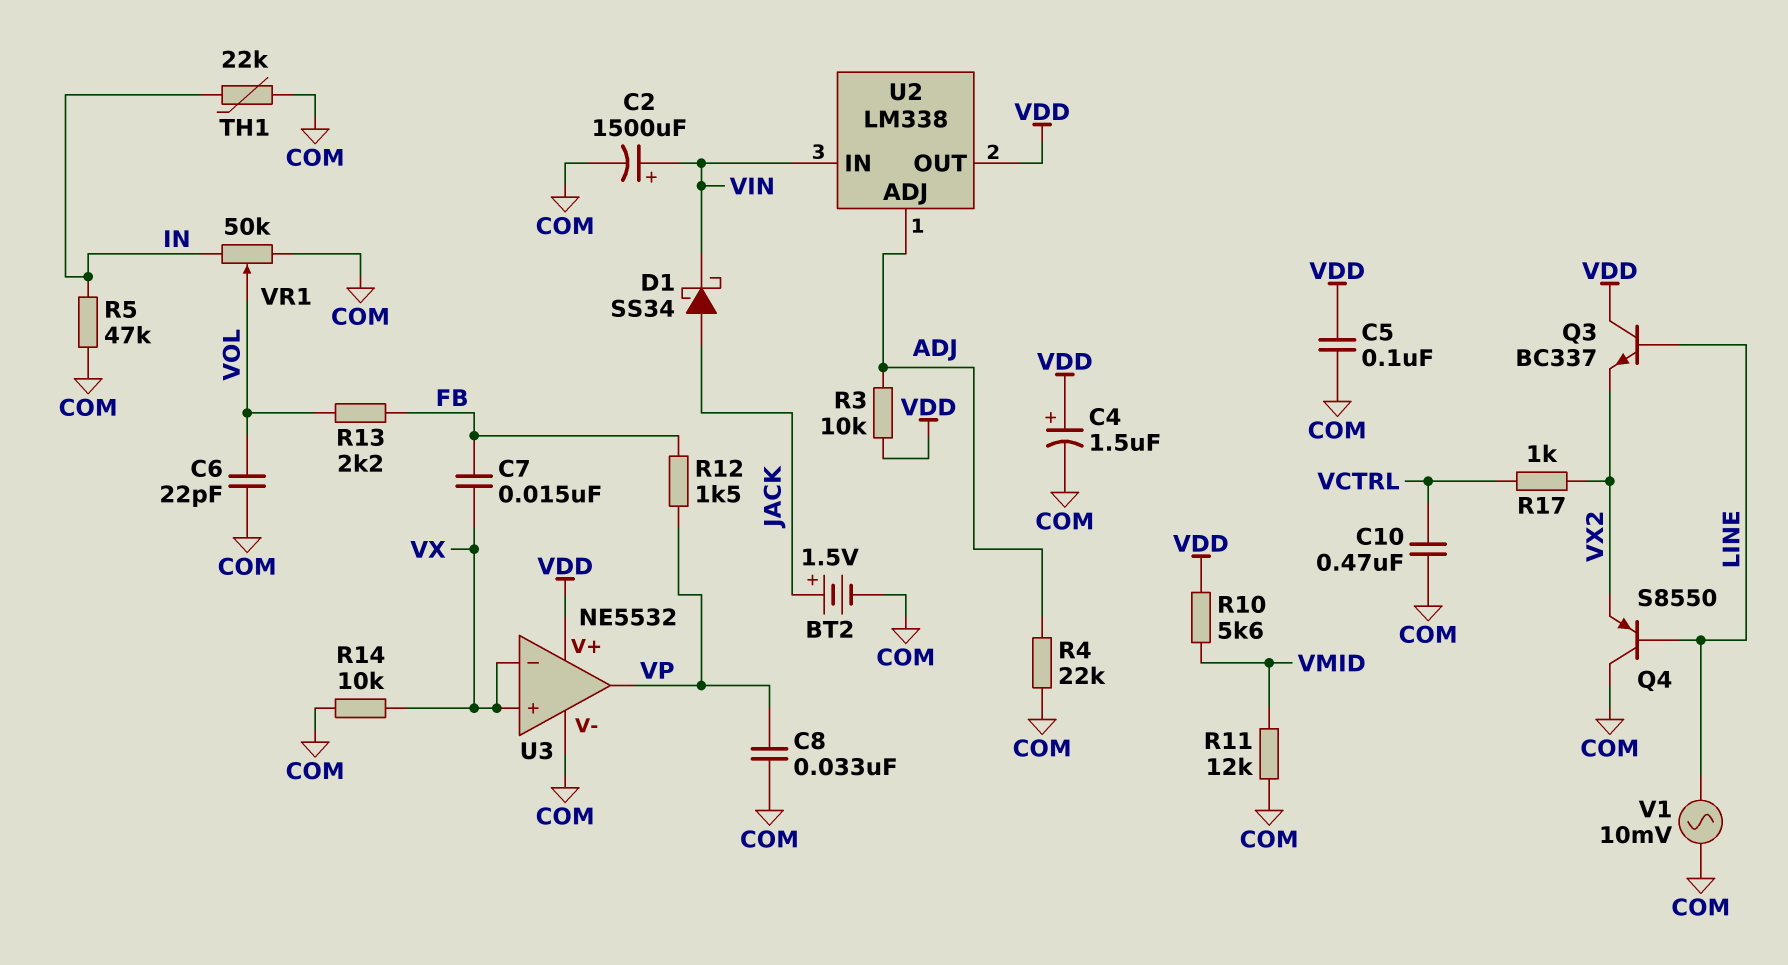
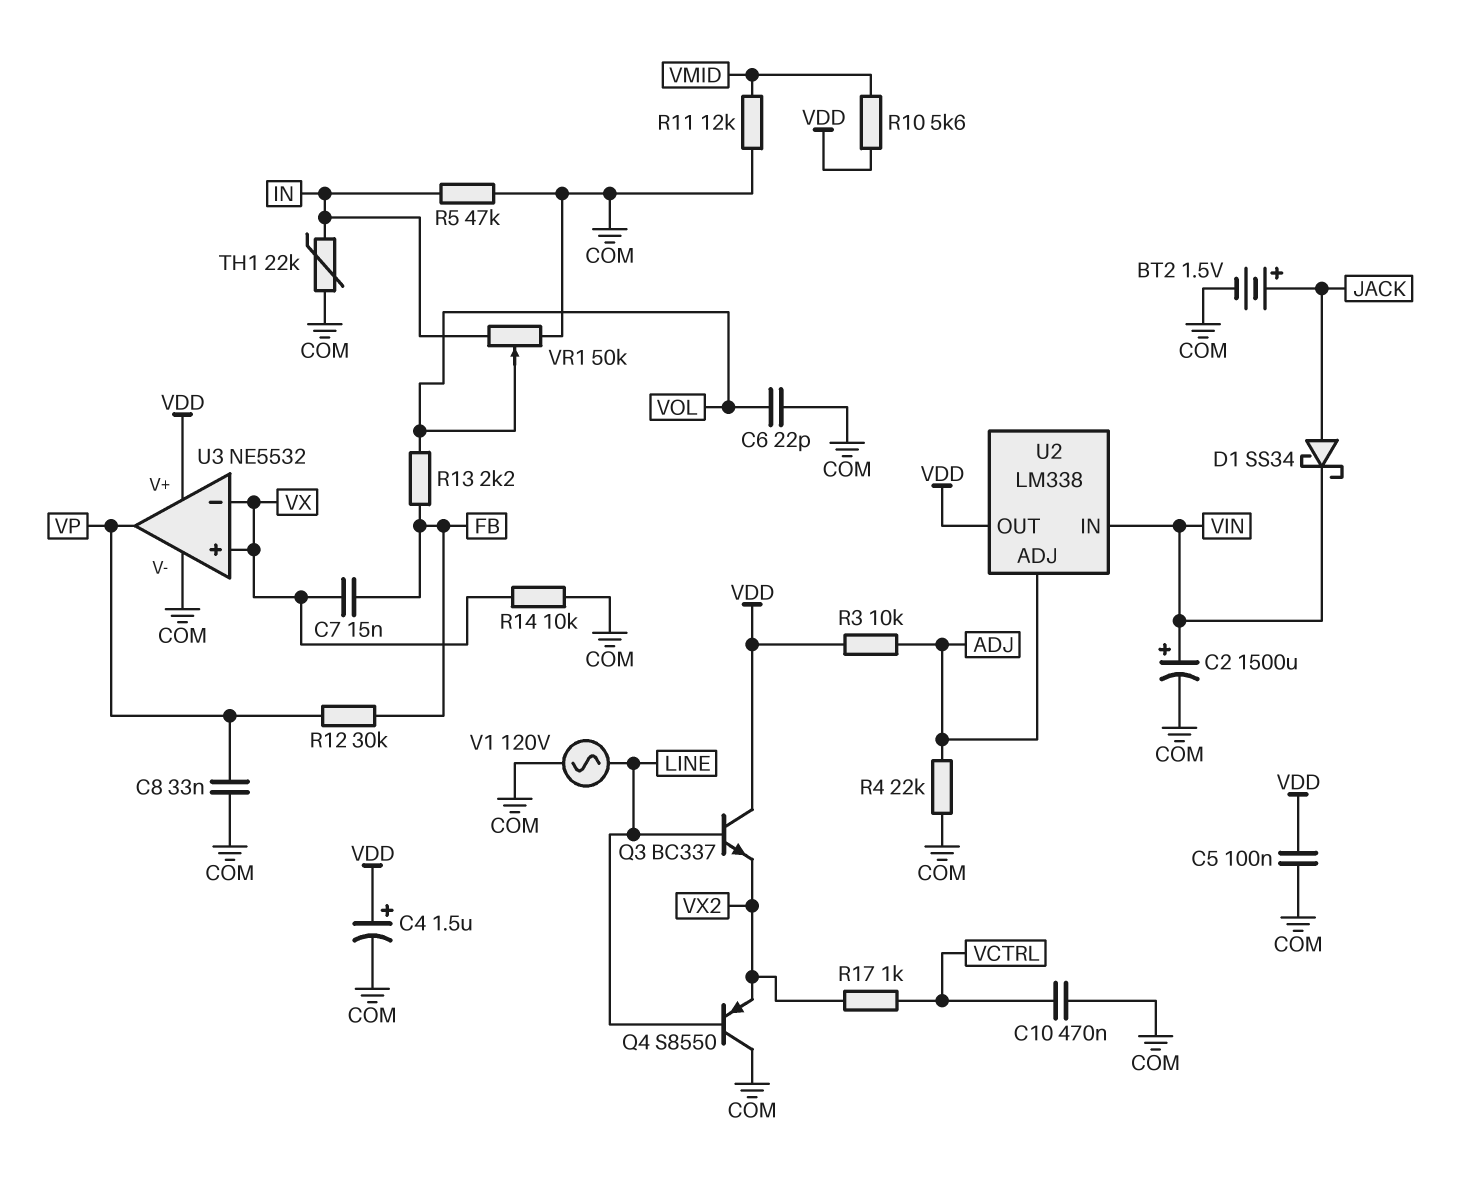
R12: 1.5k (FB, VP) -> 30k (FB, VP)
V1: AC 10mV (COM, LINE) -> AC 120V (COM, LINE)

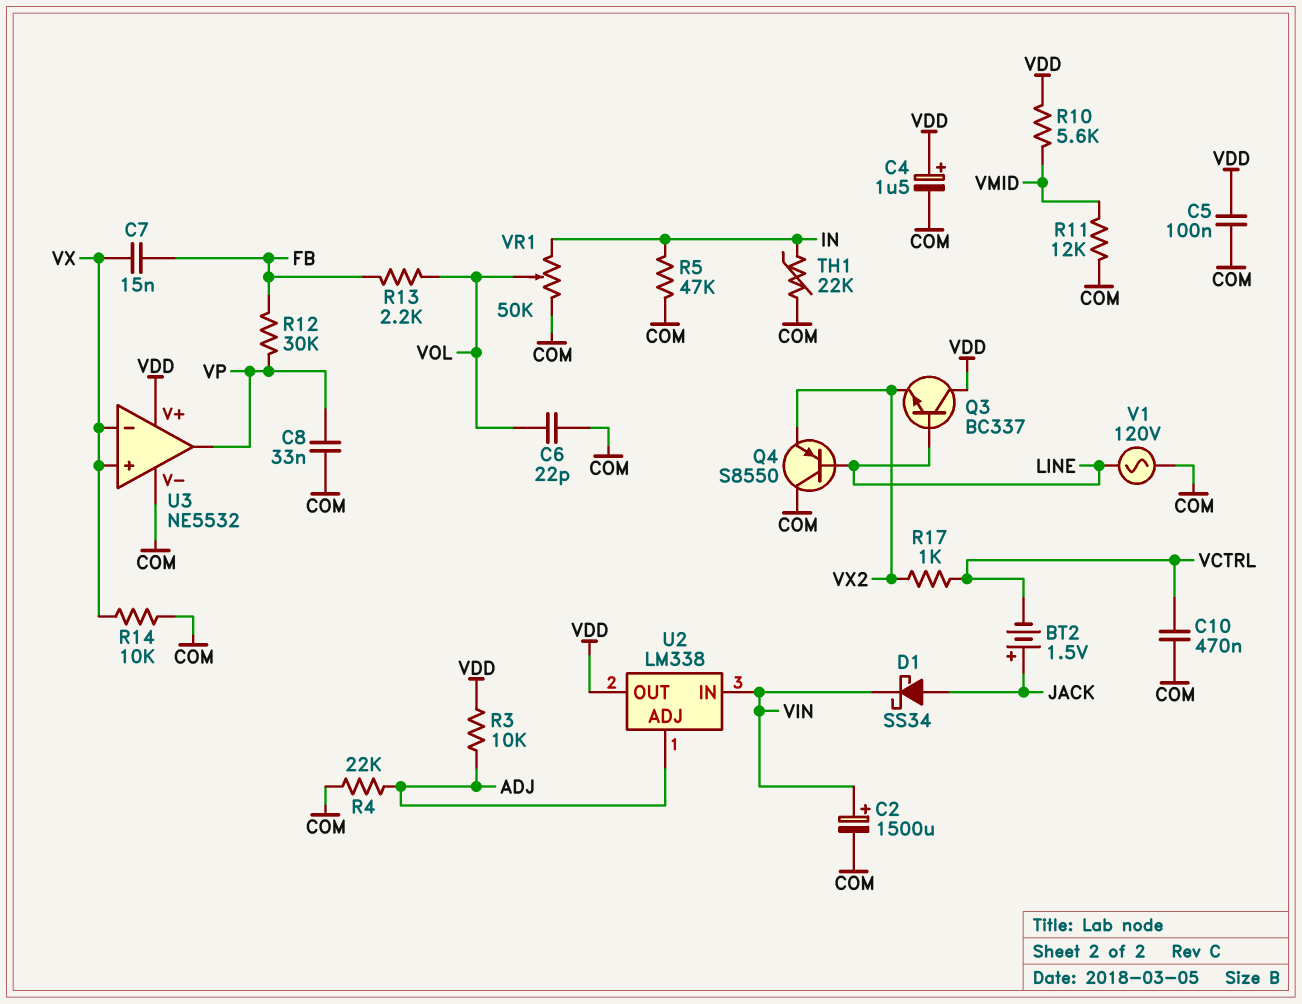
BT2: 1.5V (plus JACK, minus COM) -> 1.5V (plus JACK, minus VCTRL)

